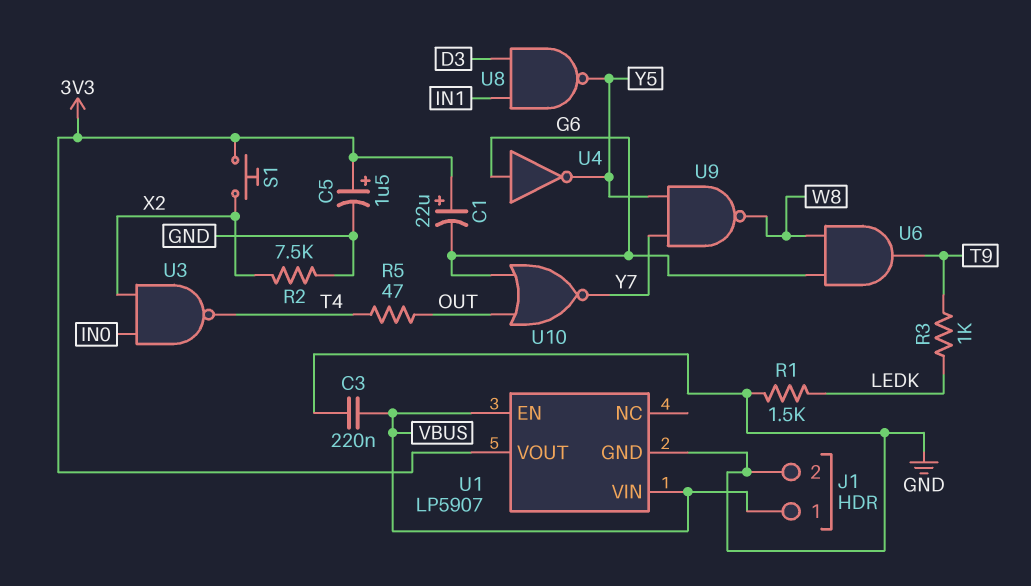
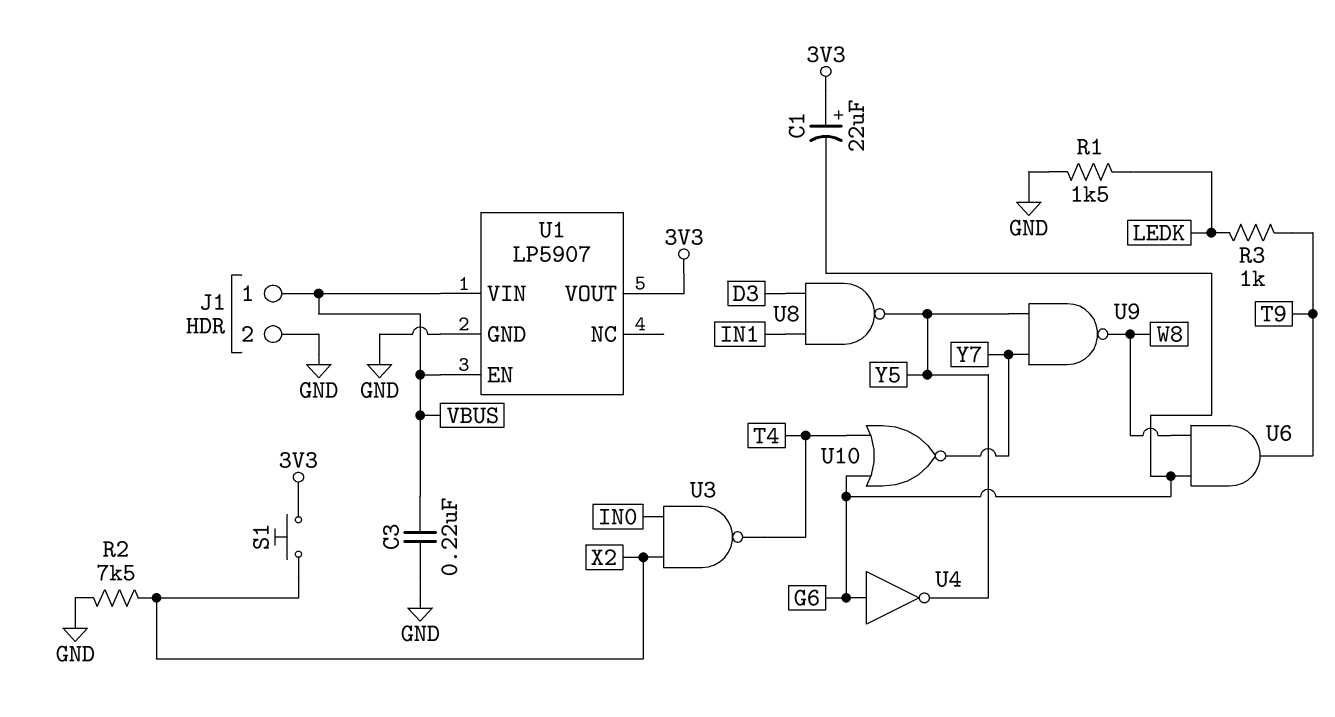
C5: 1.5uF (plus 3V3, minus GND) -> none
R5: 47 (OUT, T4) -> none
U10: NOR (in G6, in OUT, out Y7) -> NOR (in G6, in T4, out Y7)

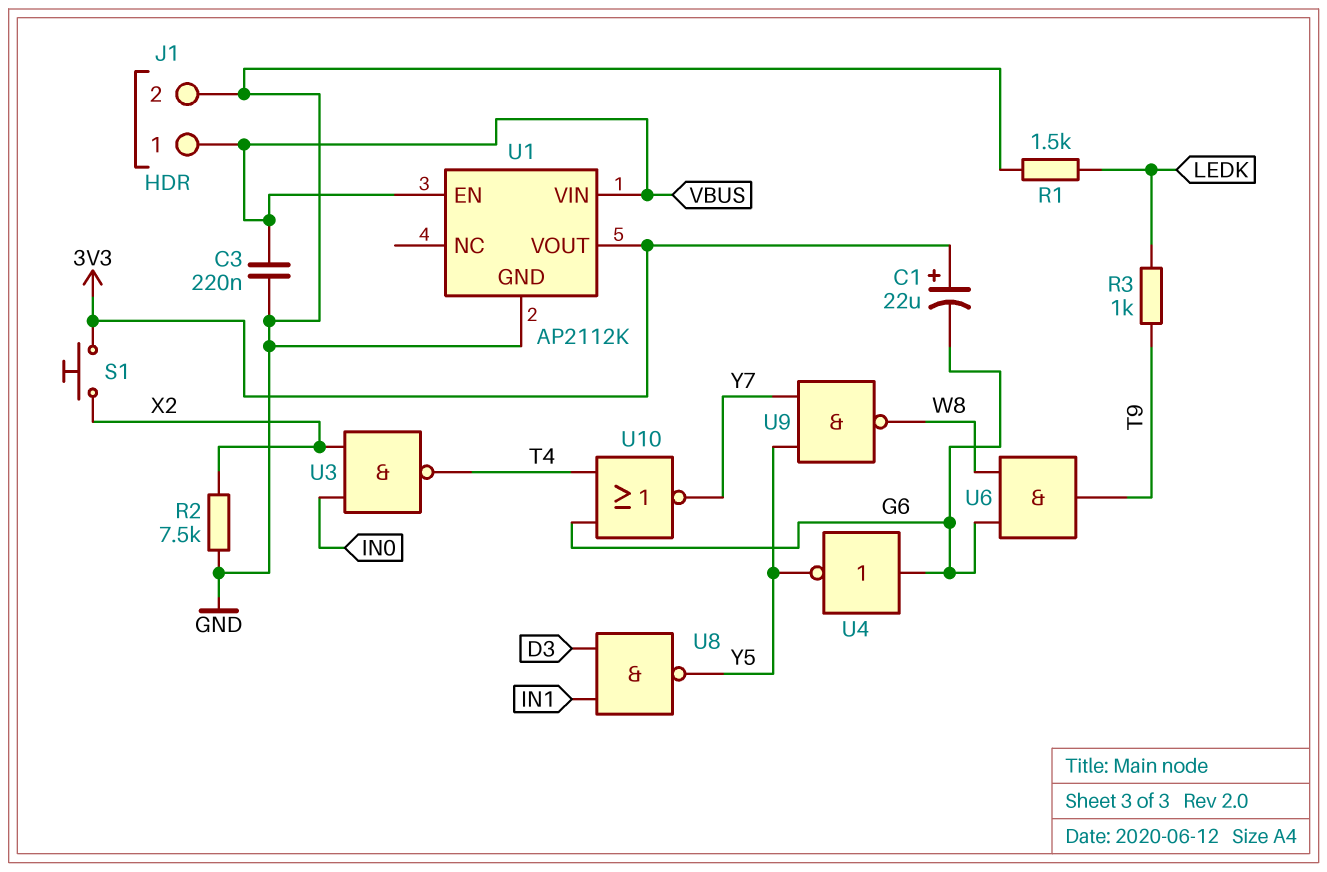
U1: LP5907 -> AP2112K

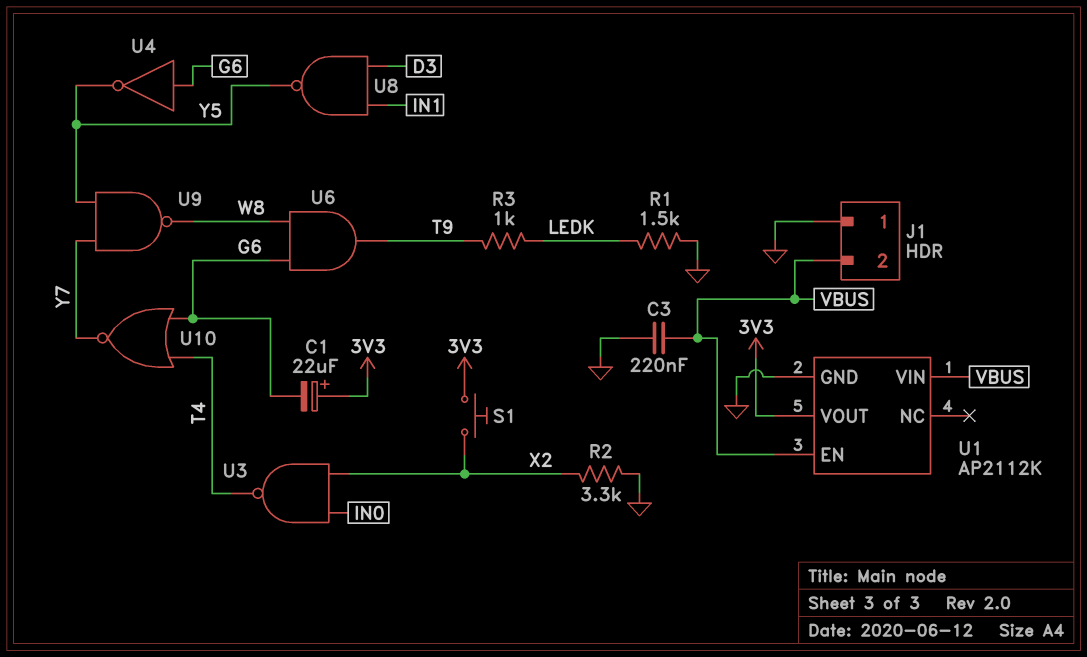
J1 pin 1: VBUS -> GND
J1 pin 2: GND -> VBUS
R2: 7.5k (GND, X2) -> 3.3k (GND, X2)

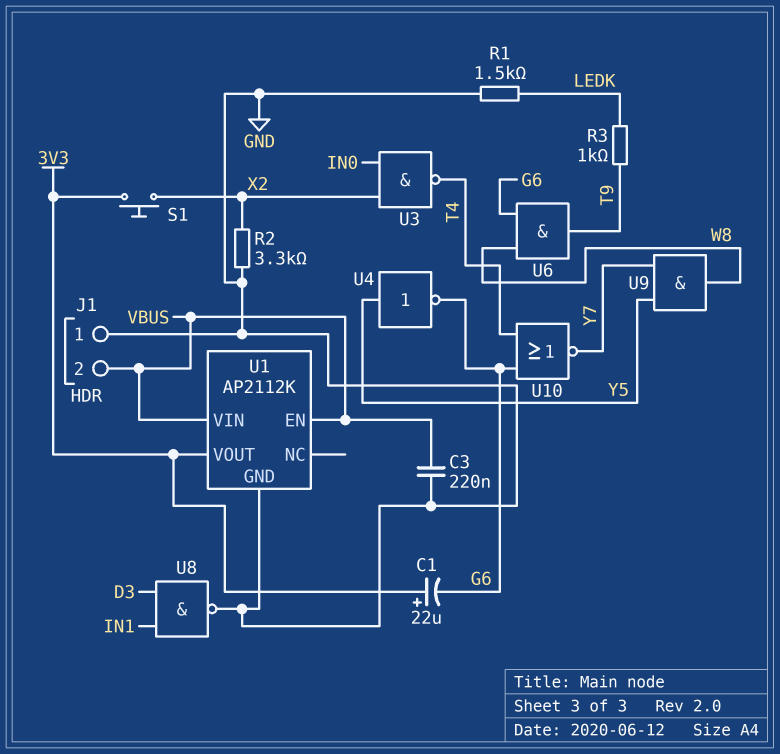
U4: NOT (in G6, out Y5) -> NOT (in Y5, out G6)
U8: NAND (in D3, in IN1, out Y5) -> NAND (in D3, in IN1, out GND)
U9: NAND (in Y5, in Y7, out W8) -> AND (in Y5, in Y7, out W8)

